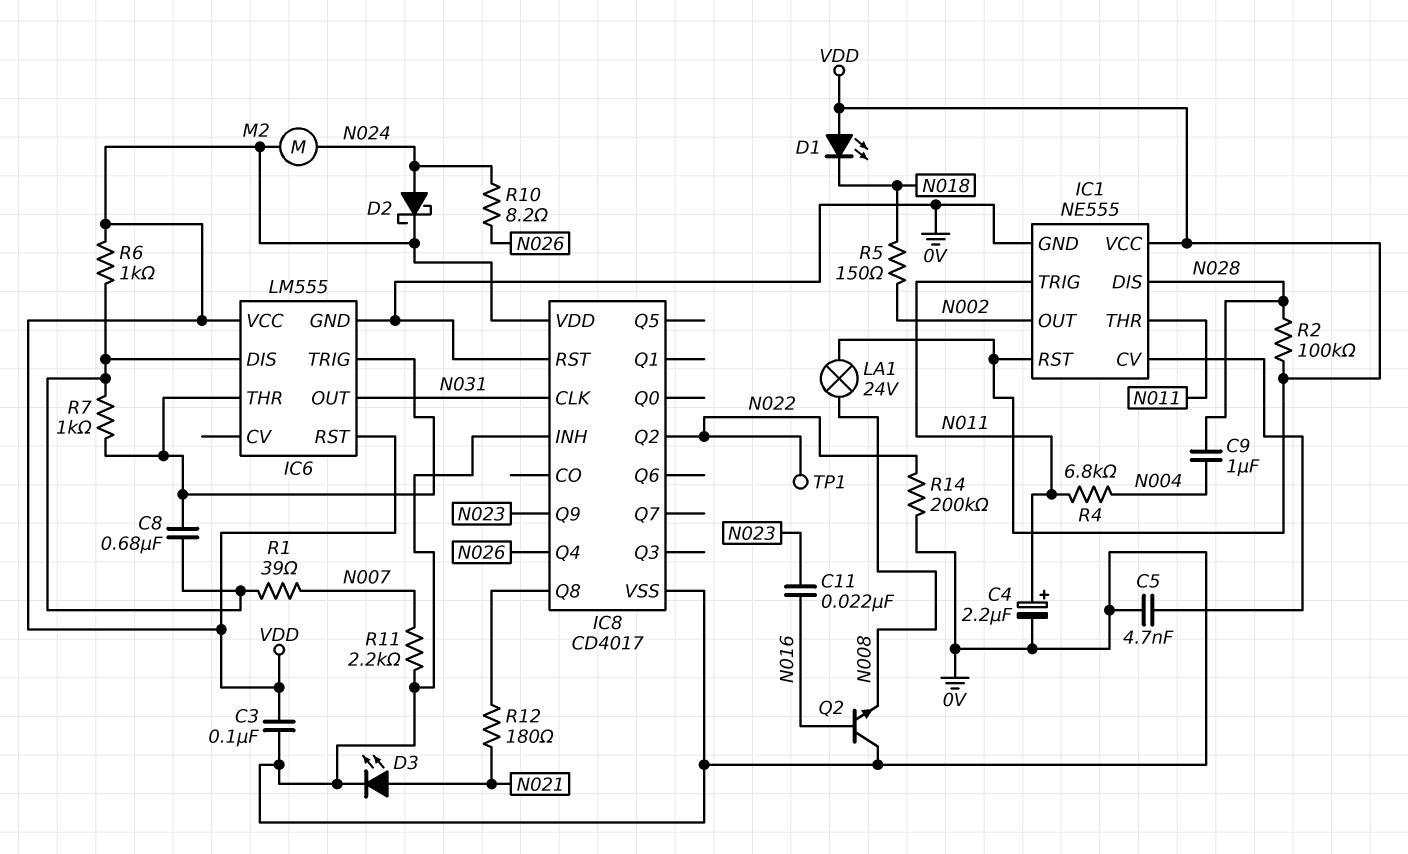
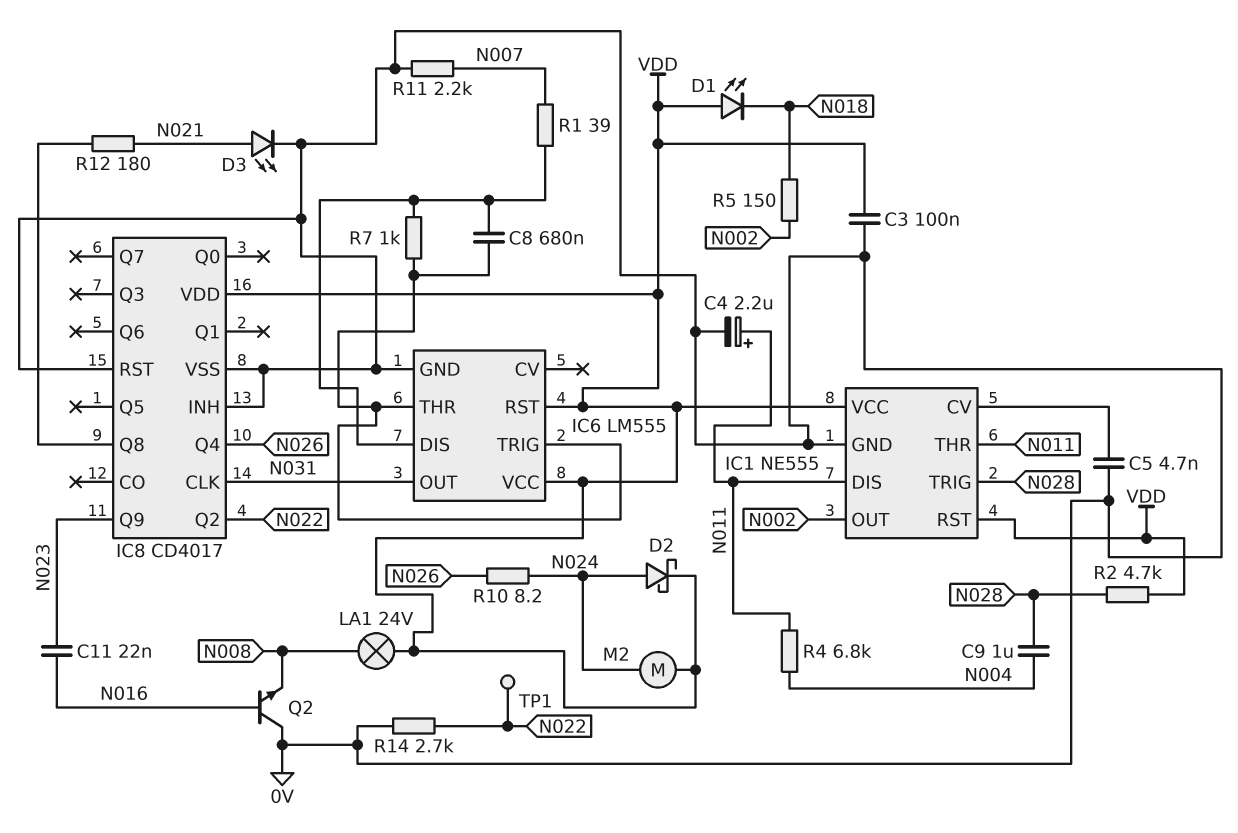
IC1 pin DIS: N028 -> N011
IC1 pin TRIG: N011 -> N028
R2: 100k (N028, VDD) -> 4.7k (N028, VDD)
R6: 1k (IC6/DIS, VDD) -> none
R14: 200k (0V, N022) -> 2.7k (0V, N022)

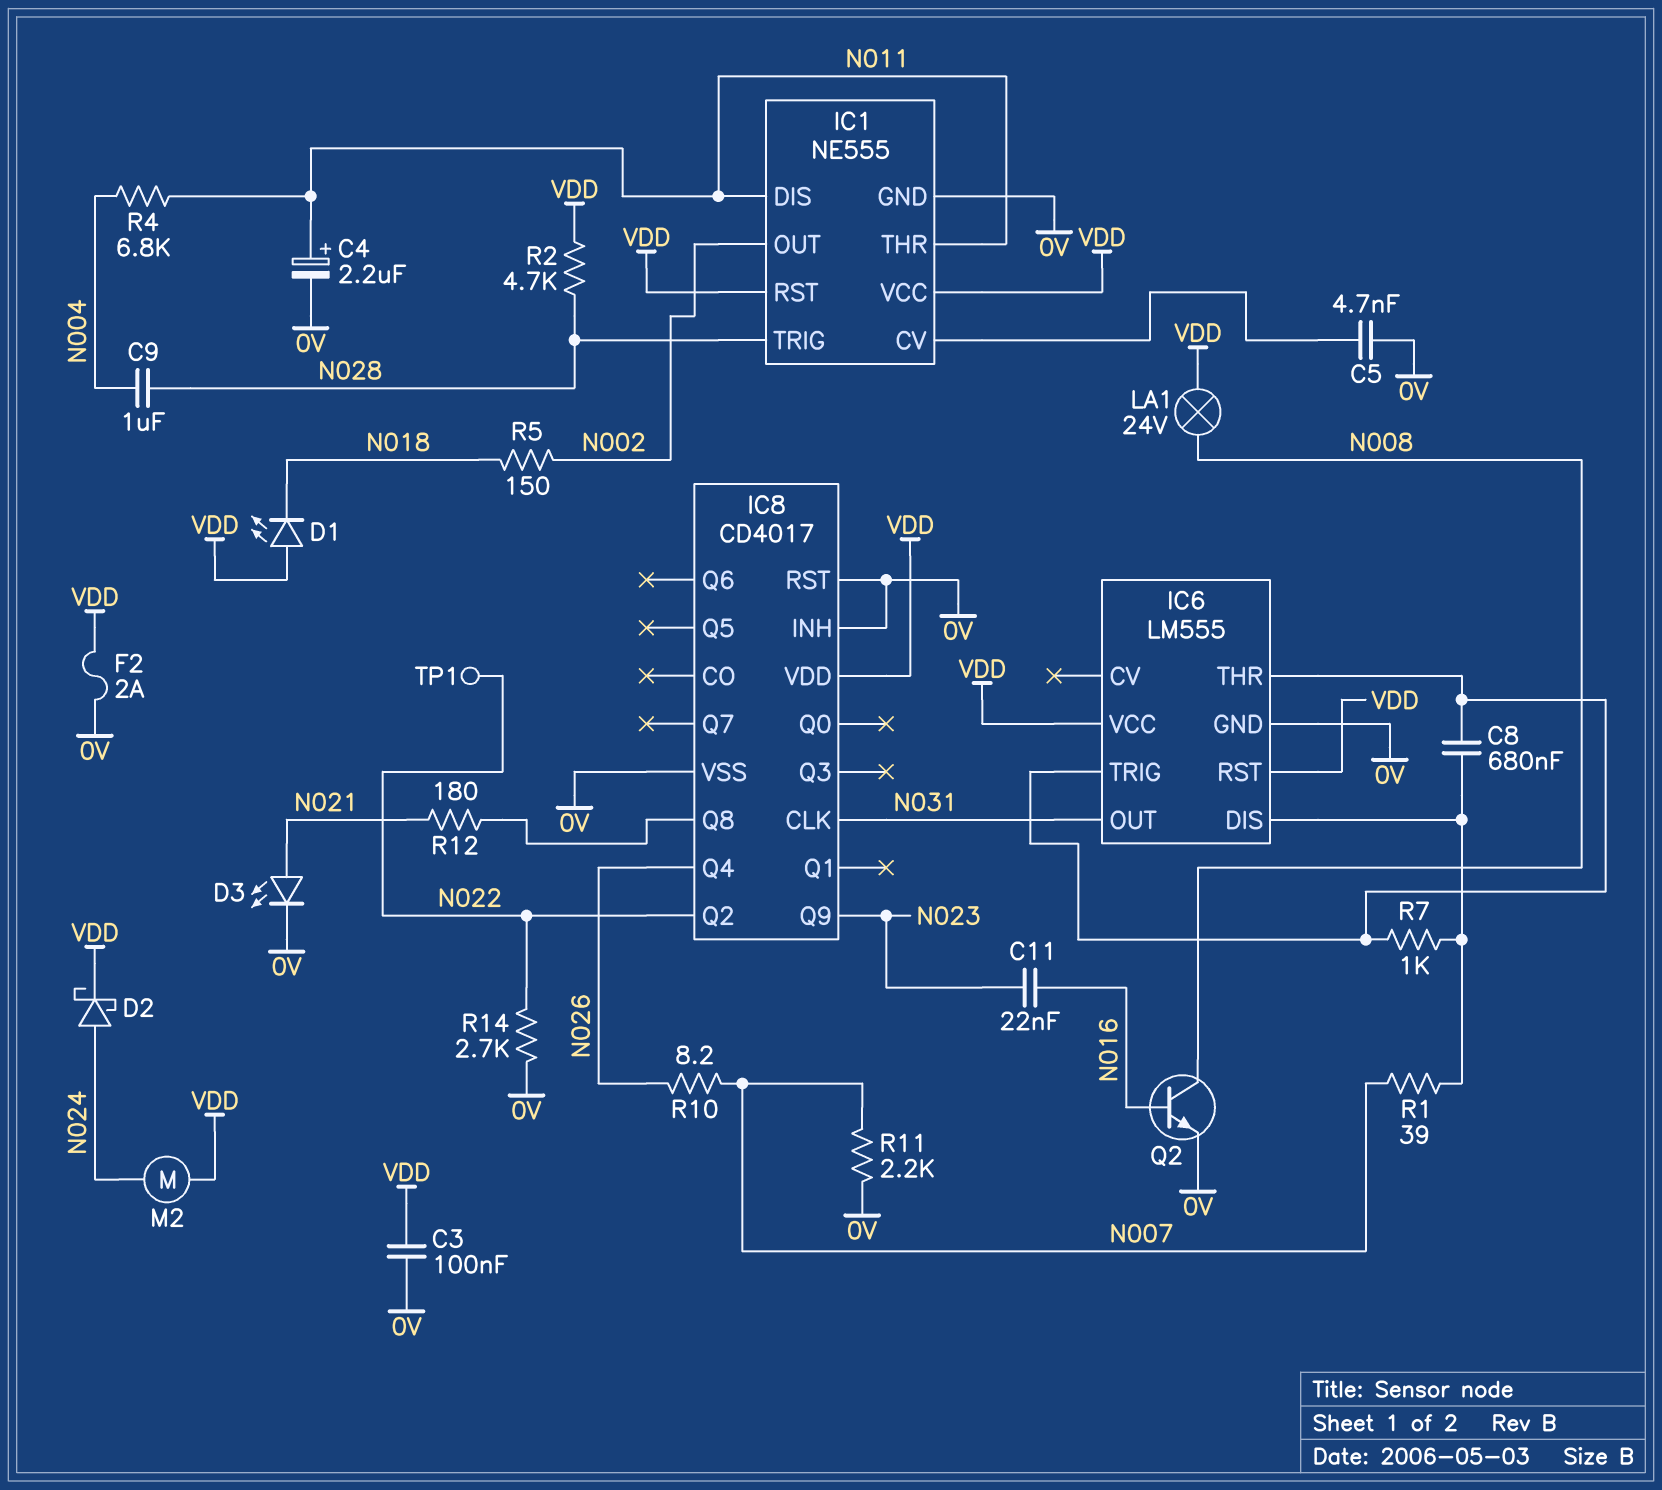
F2: none -> 2A (0V, VDD)
Q2: NPN (B N016, C 0V, E N008) -> NPN (B N016, C N008, E 0V)
R10: 8.2 (N024, N026) -> 8.2 (N007, N026)

